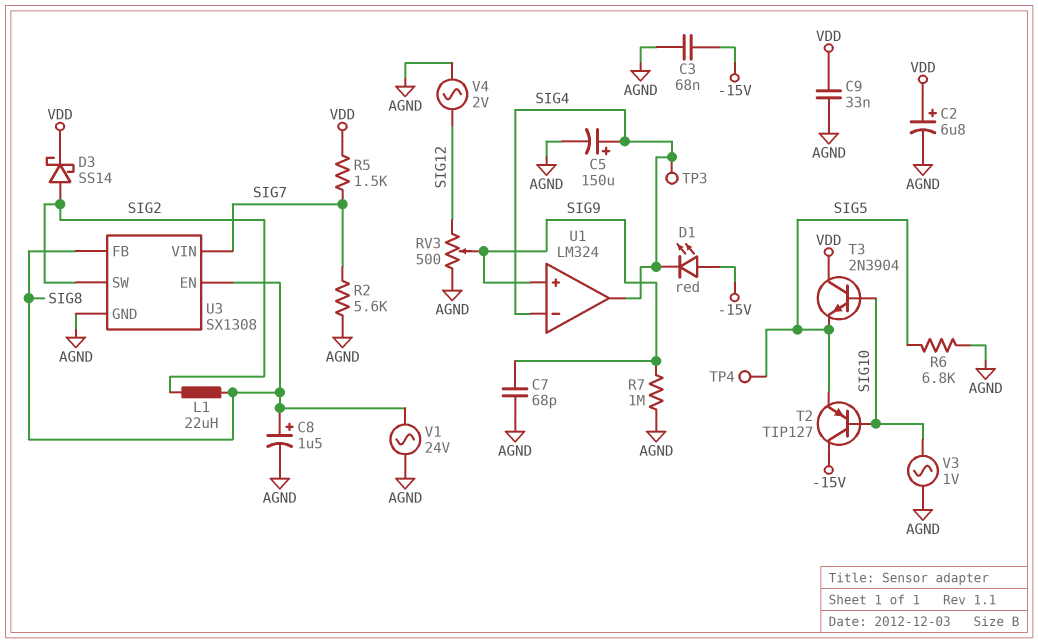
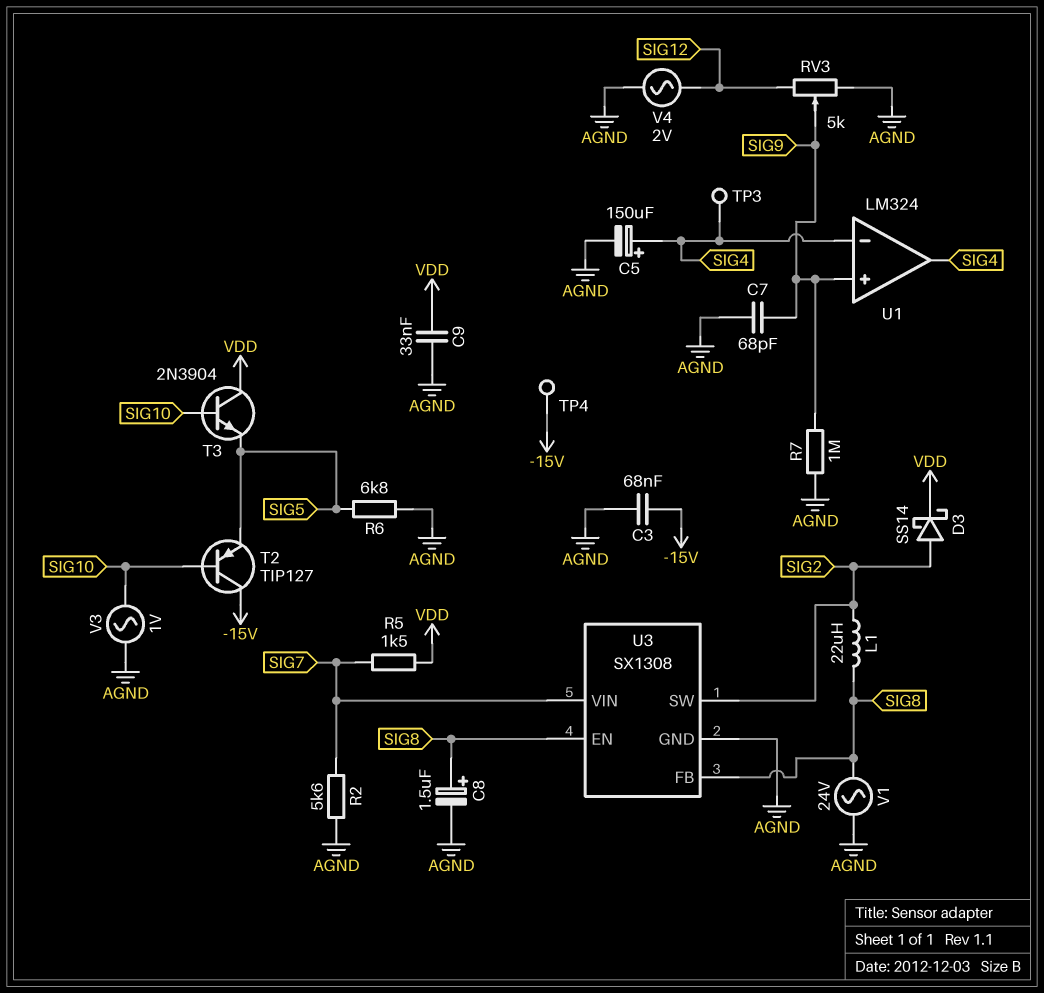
C2: 6.8uF (plus VDD, minus AGND) -> none
D1: LED red (A -15V, K SIG4) -> none
RV3: 500 (AGND, SIG12, wiper SIG9) -> 5k (AGND, SIG12, wiper SIG9)
TP4: test point (SIG5) -> test point (-15V)

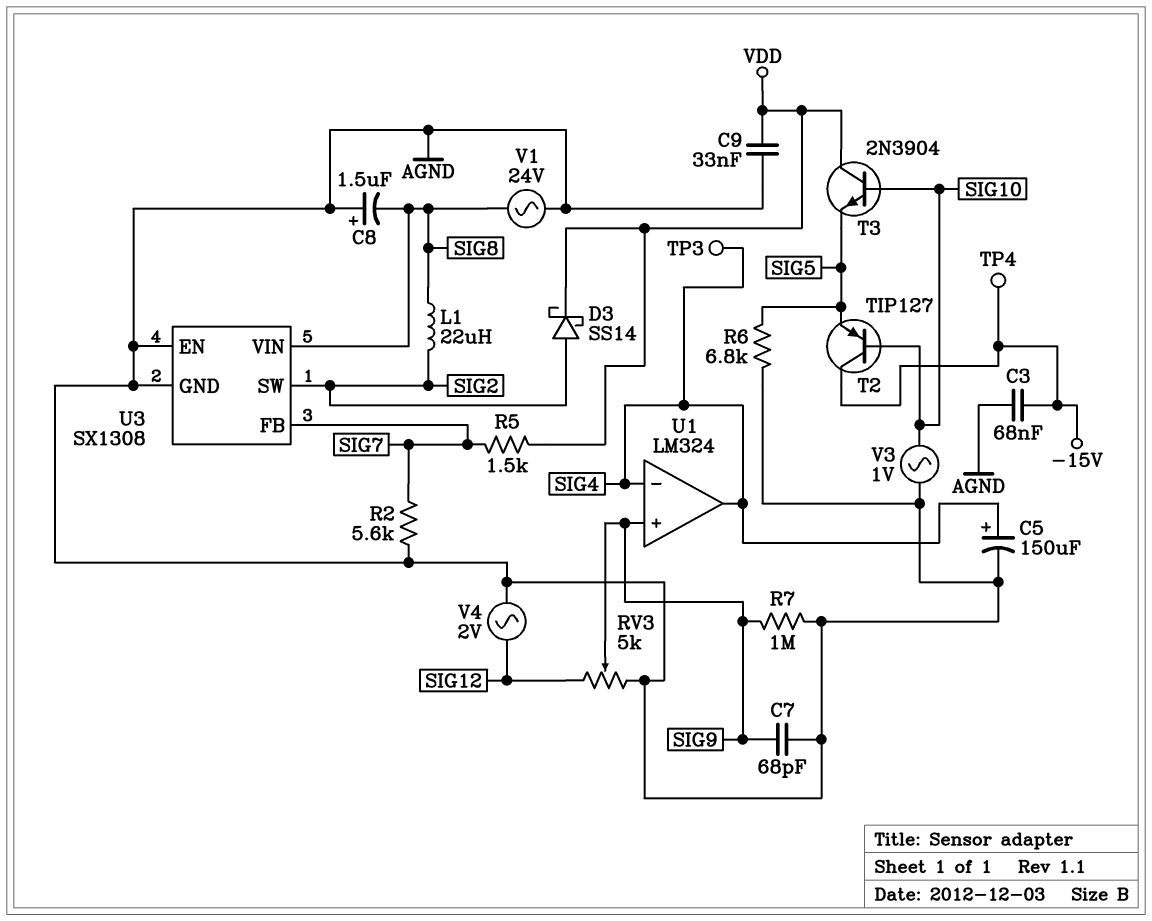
C8: 1.5uF (plus SIG8, minus AGND) -> 1.5uF (plus AGND, minus SIG8)
U3 pin EN: SIG8 -> AGND
U3 pin FB: SIG8 -> SIG7
U3 pin VIN: SIG7 -> SIG8

